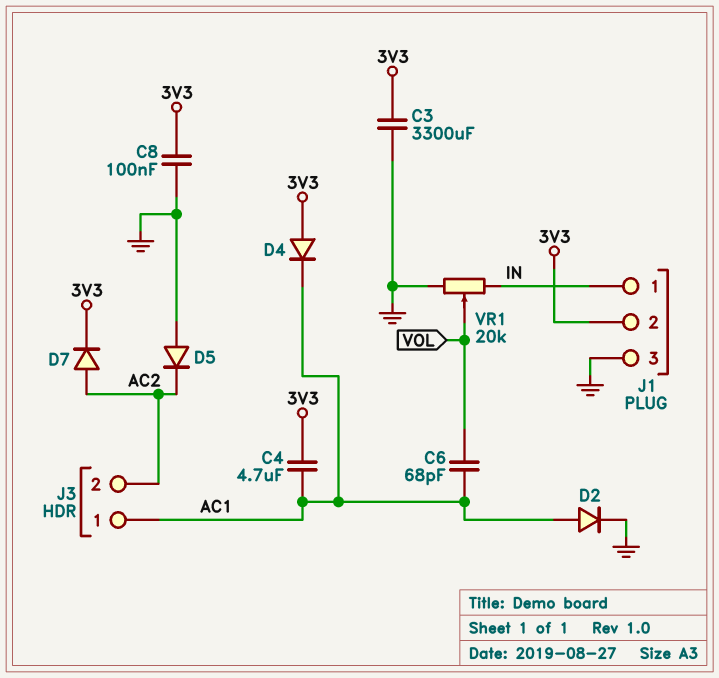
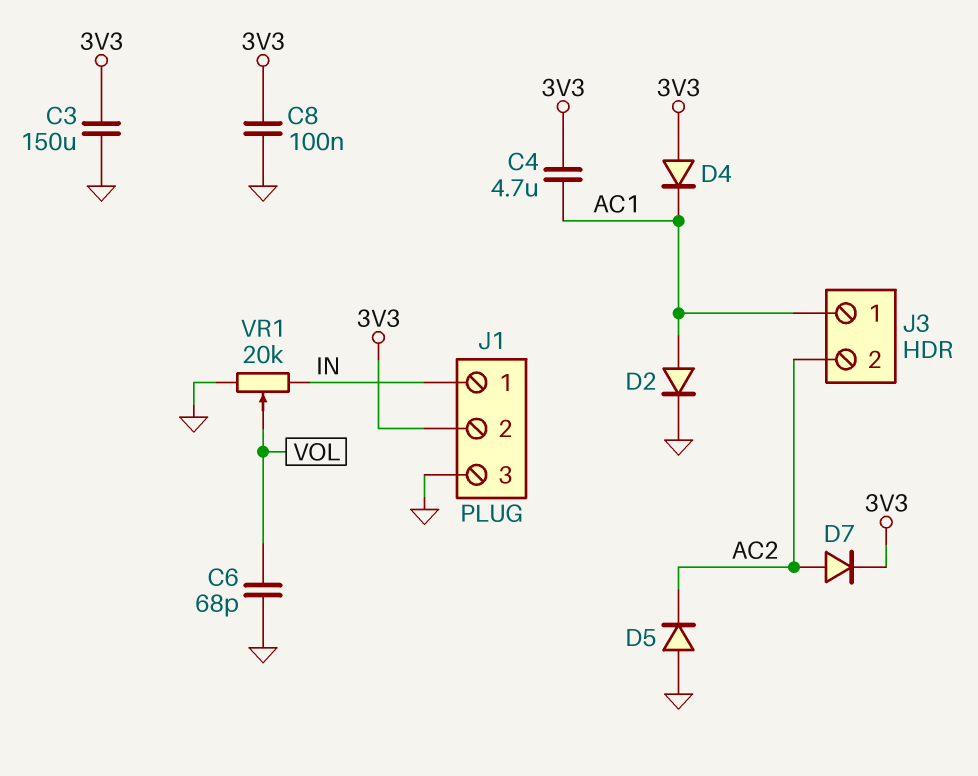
C3: 3300uF (3V3, GND) -> 150uF (3V3, GND)
C6: 68pF (AC1, VOL) -> 68pF (GND, VOL)

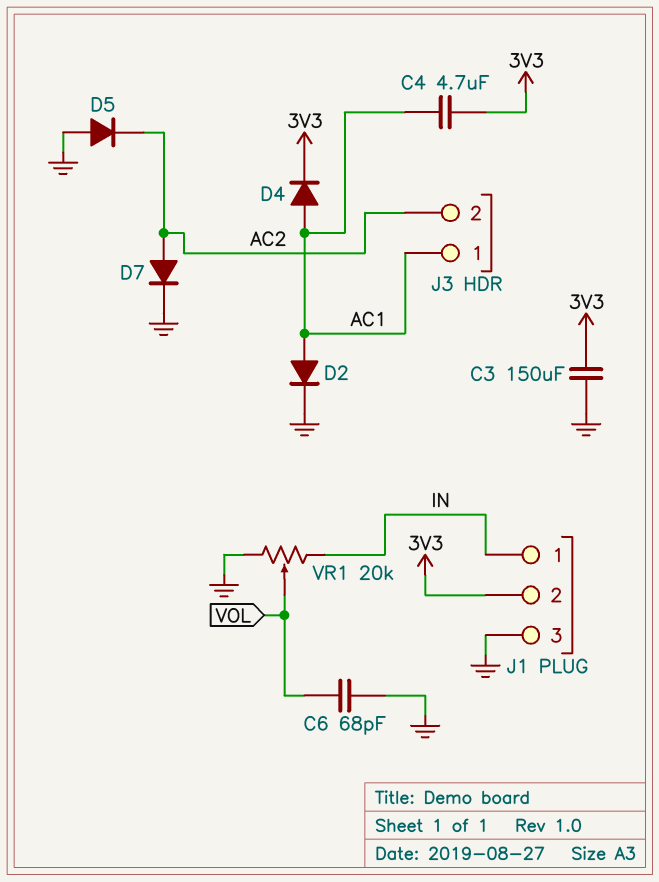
C8: 100nF (3V3, GND) -> none
D4: diode (A 3V3, K AC1) -> diode (A AC1, K 3V3)
D7: diode (A AC2, K 3V3) -> diode (A AC2, K GND)

